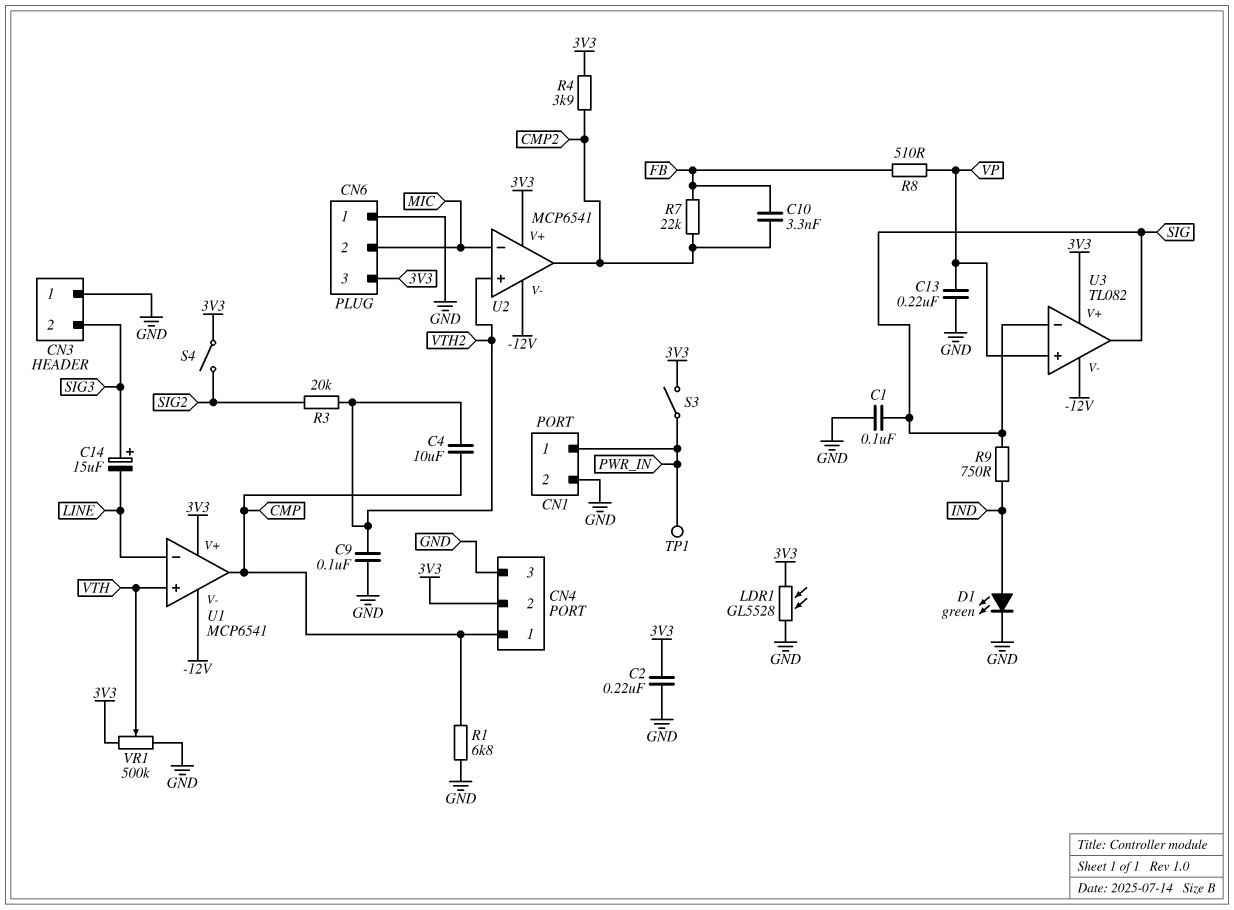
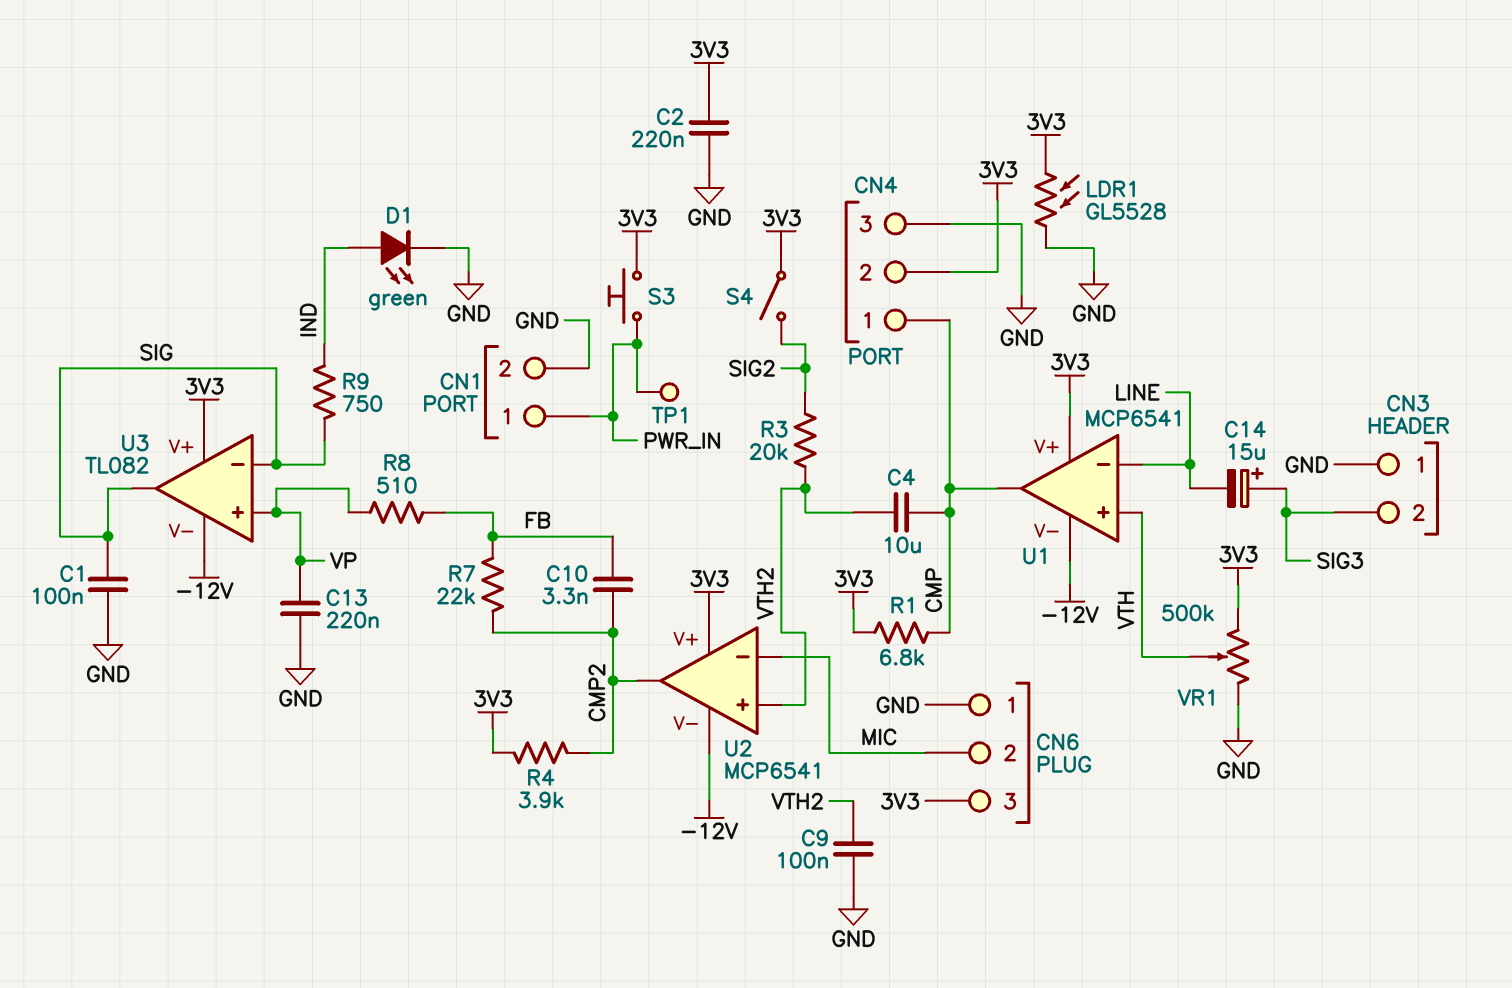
R1: 6.8k (CMP, GND) -> 6.8k (3V3, CMP)
S3: switch (3V3, PWR_IN) -> button (3V3, PWR_IN)

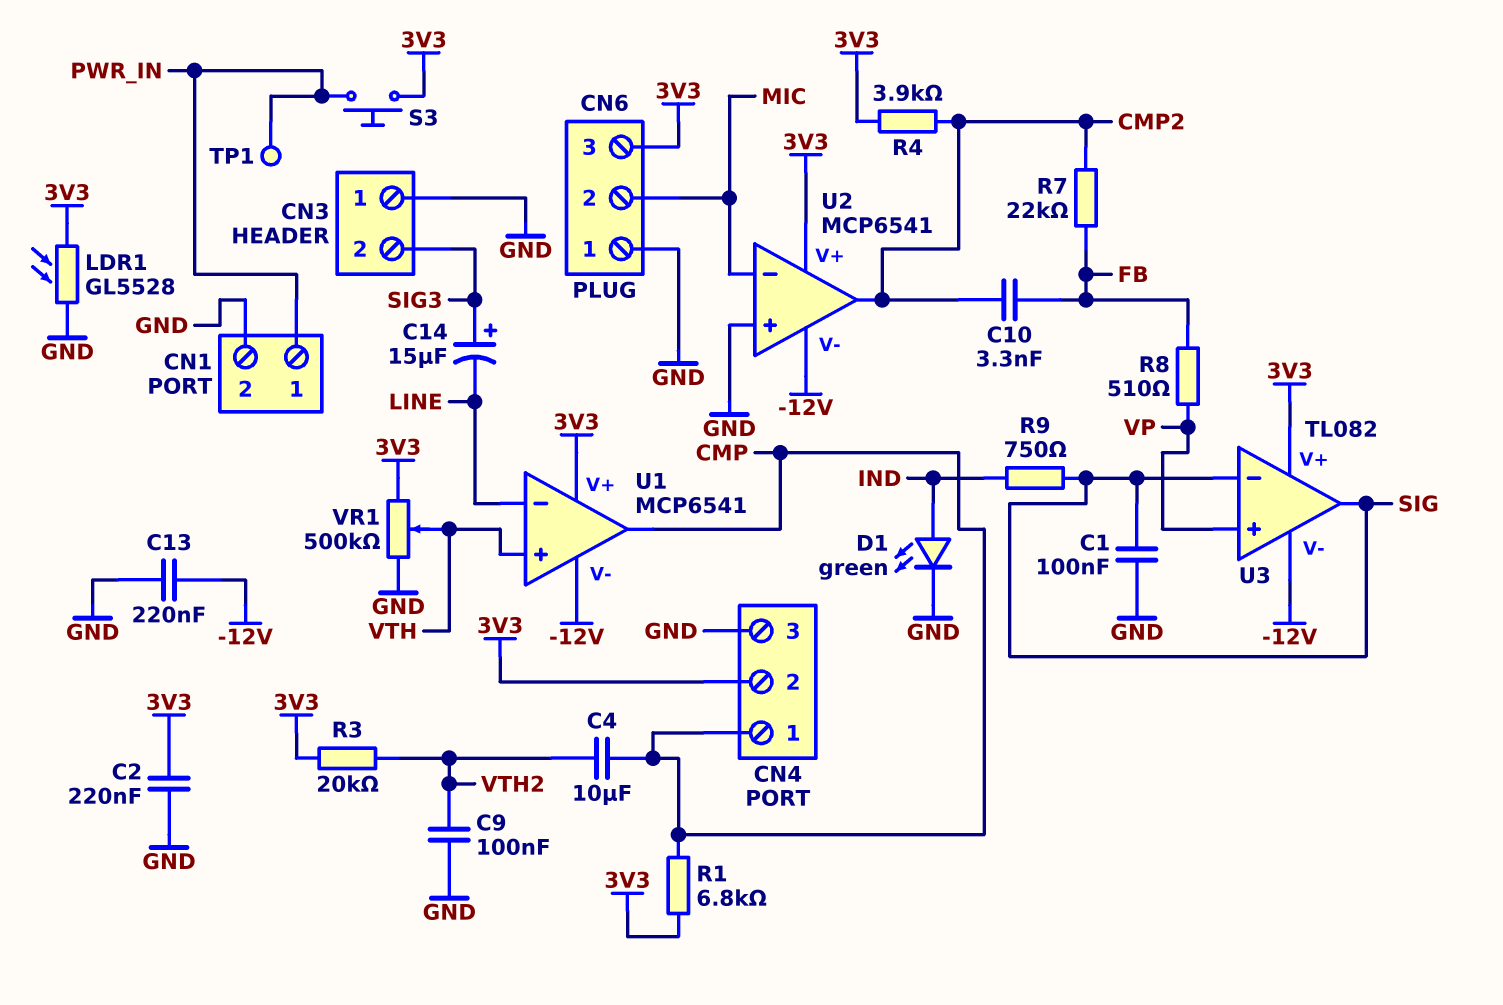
C13: 220nF (GND, VP) -> 220nF (-12V, GND)
R3: 20k (SIG2, VTH2) -> 20k (3V3, VTH2)
S4: switch (3V3, SIG2) -> none
U2 pin in+: VTH2 -> GND

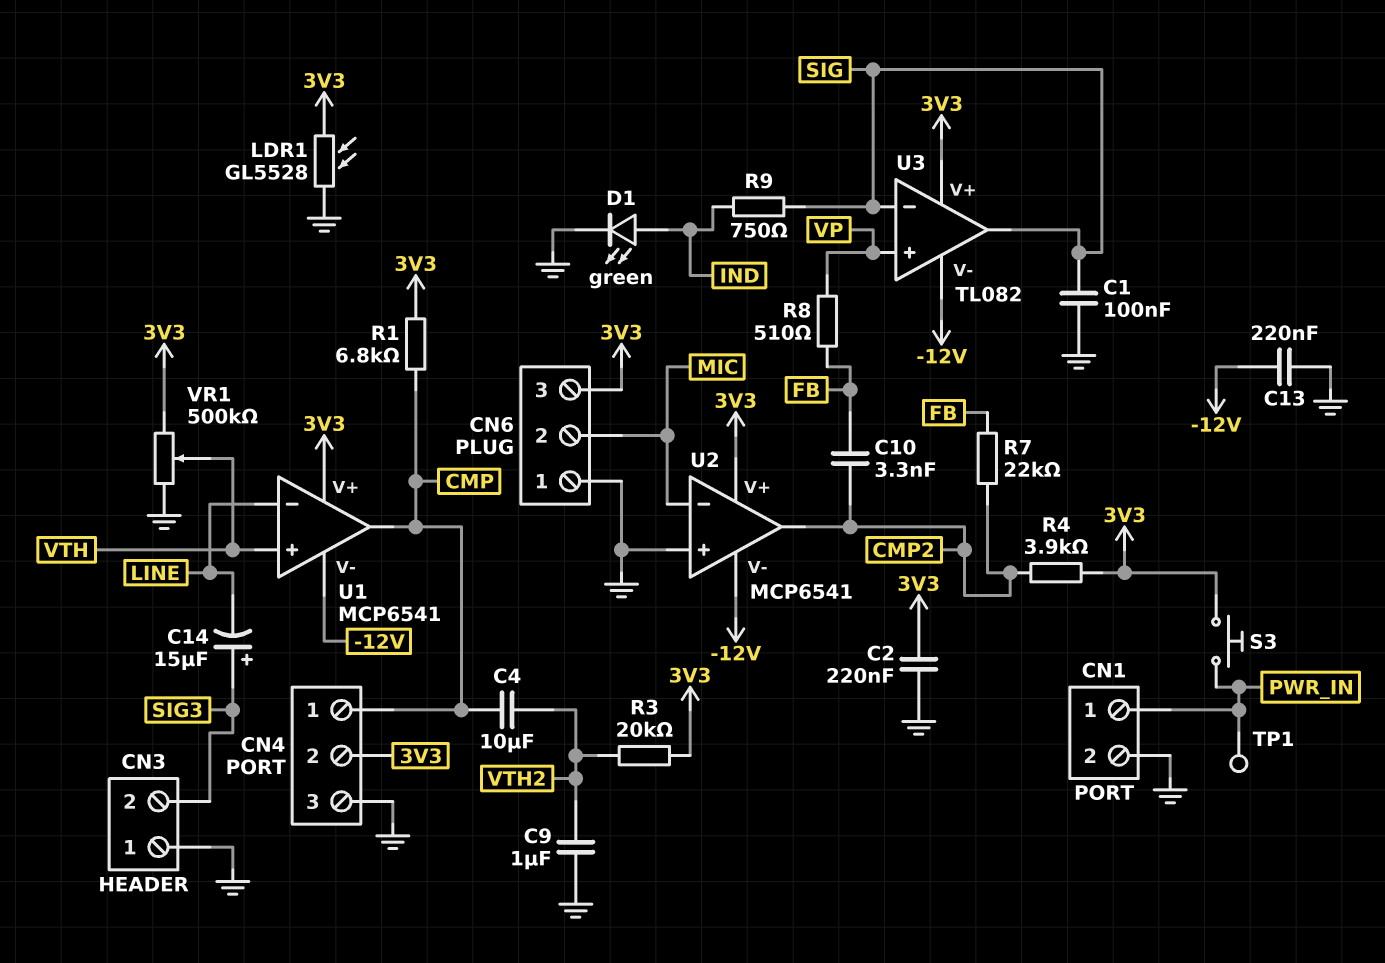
C9: 100nF (GND, VTH2) -> 1uF (GND, VTH2)

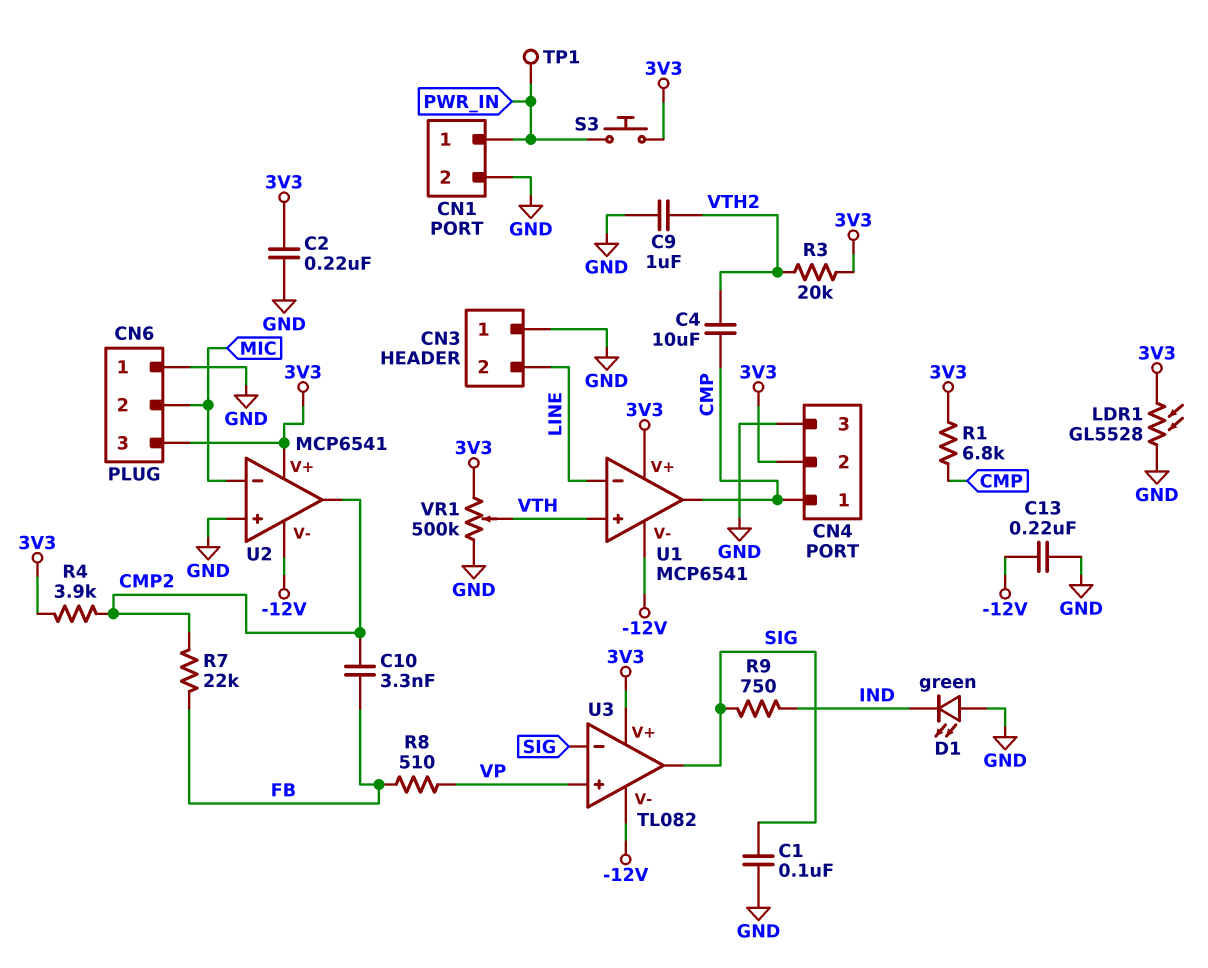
C14: 15uF (plus SIG3, minus LINE) -> none
CN3 pin 2: SIG3 -> LINE
D1: LED green (A IND, K GND) -> LED green (A GND, K IND)

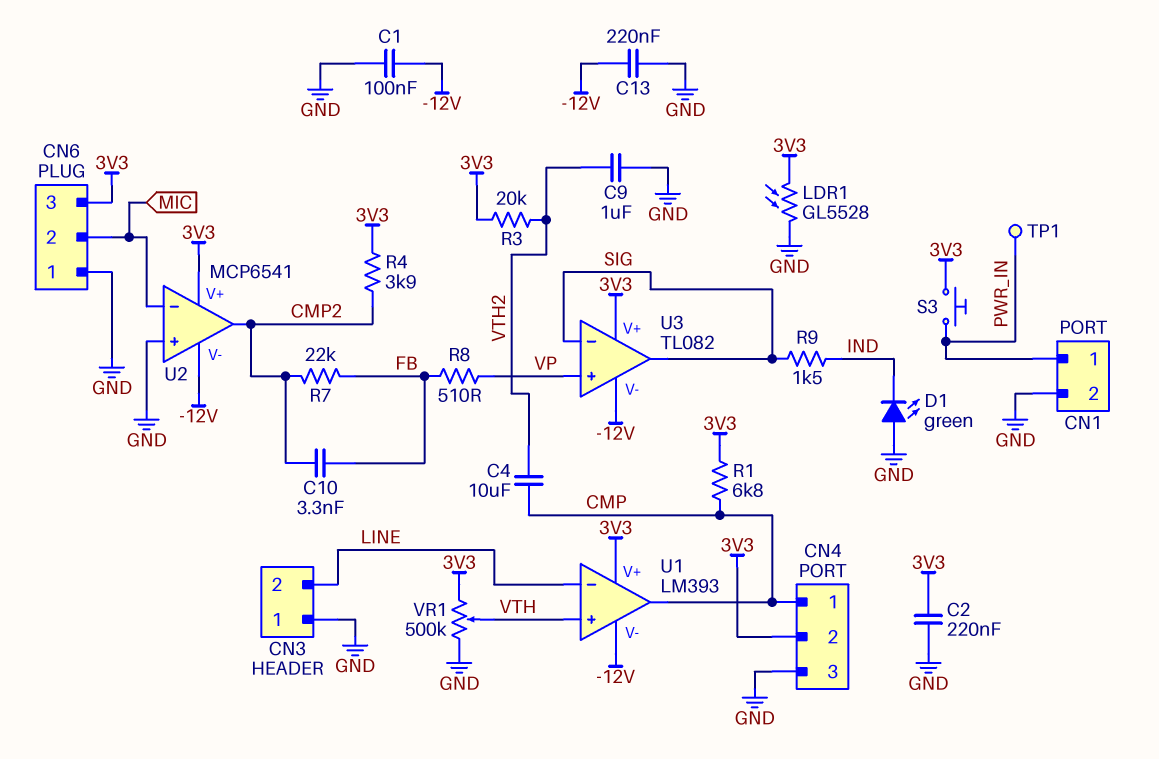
C1: 100nF (GND, SIG) -> 100nF (-12V, GND)
R9: 750 (IND, SIG) -> 1.5k (IND, SIG)
U1: MCP6541 -> LM393

